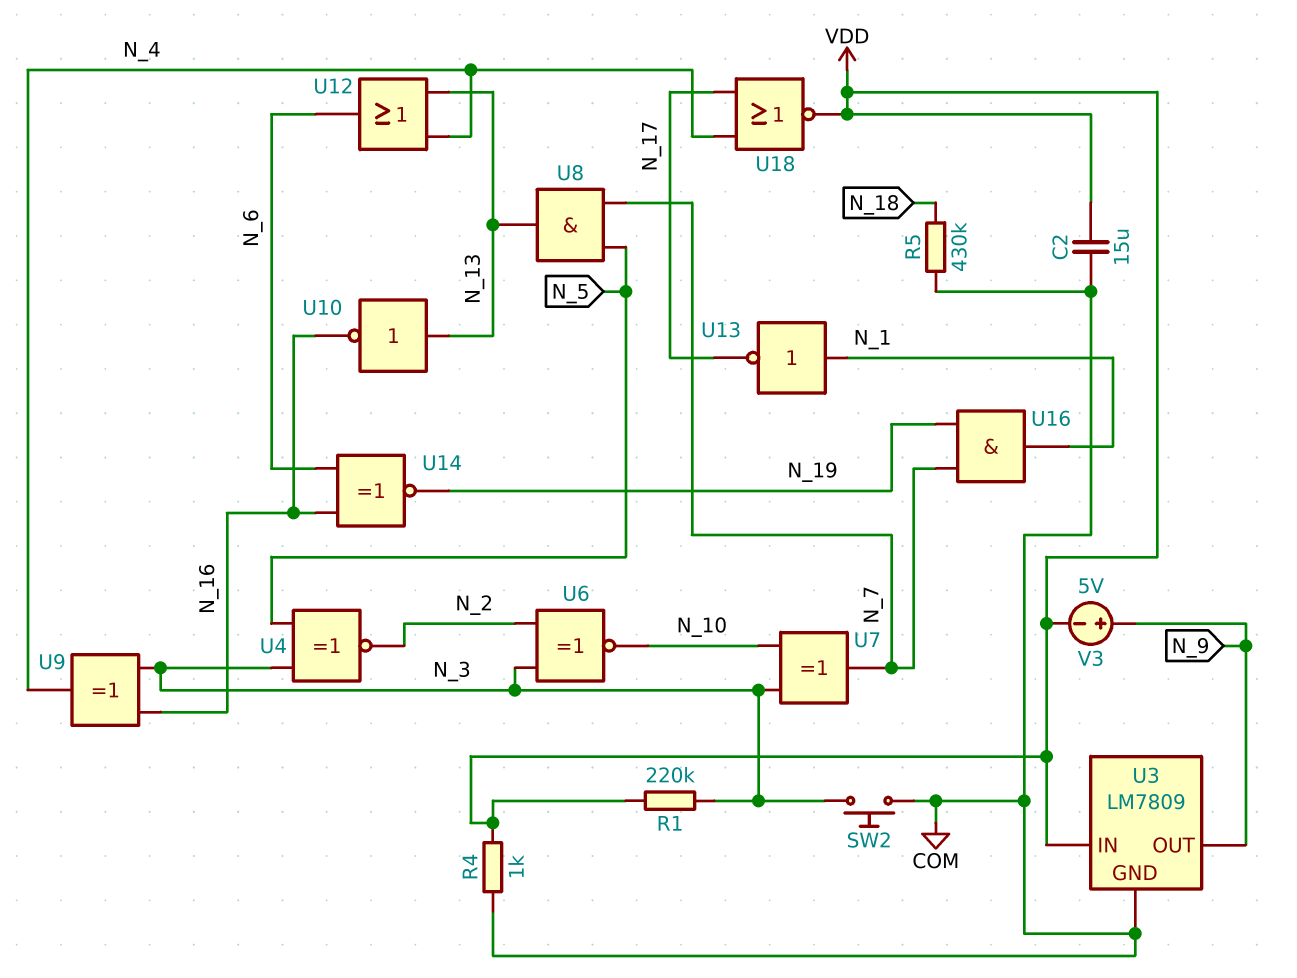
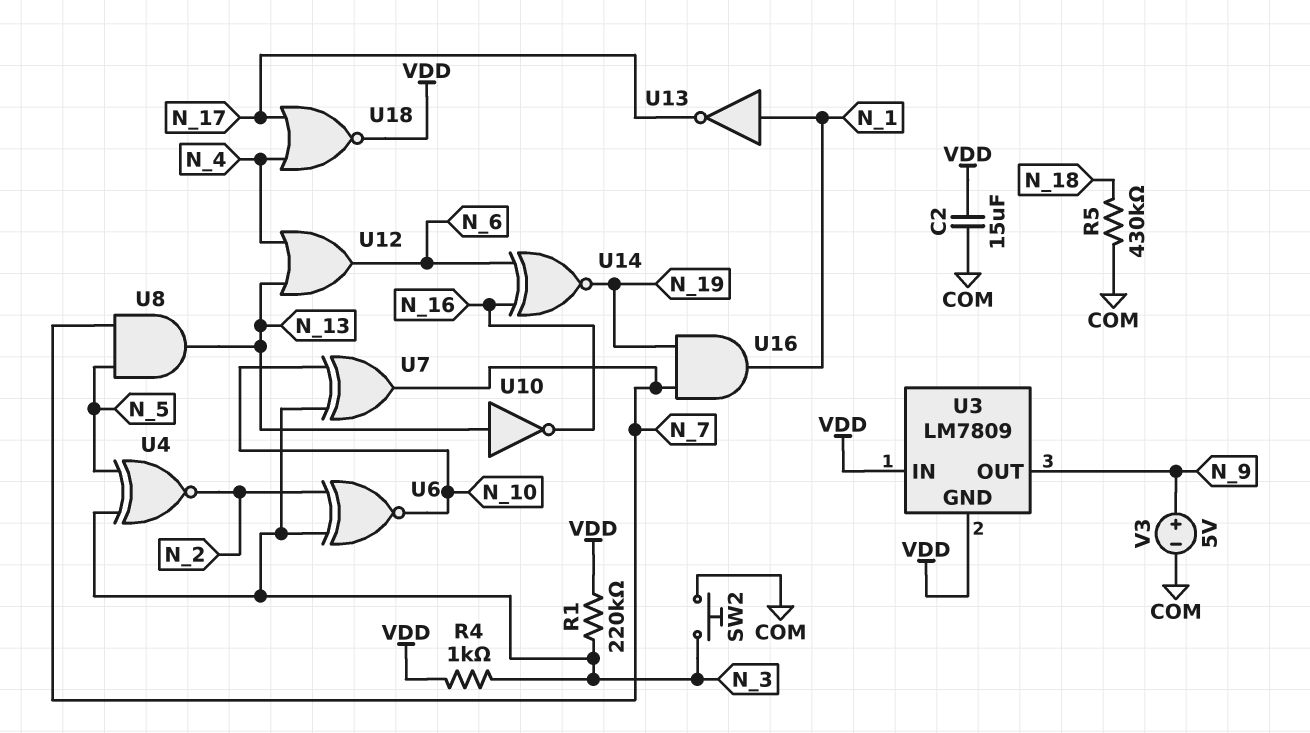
R4: 1k (COM, VDD) -> 1k (N_3, VDD)
U3 pin GND: COM -> VDD
U9: XOR (in N_3, in N_16, out N_4) -> none
V3: 5V (plus N_9, minus VDD) -> 5V (plus N_9, minus COM)

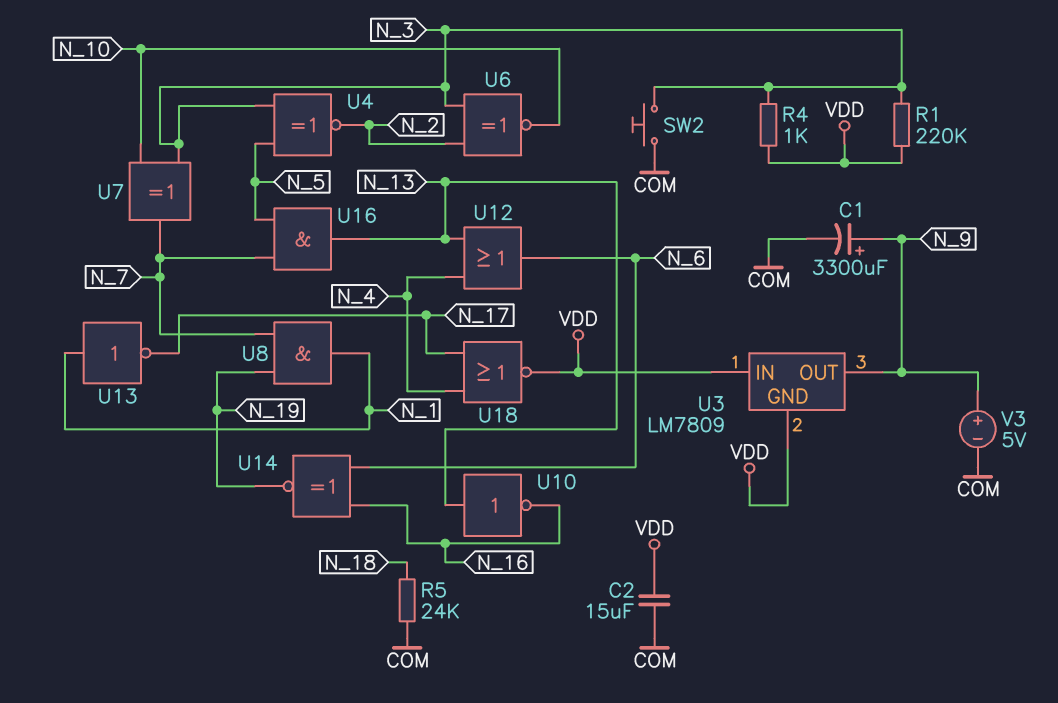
C1: none -> 3300uF (plus N_9, minus COM)
R5: 430k (COM, N_18) -> 24k (COM, N_18)
U8: AND (in N_5, in N_7, out N_13) -> AND (in N_7, in N_19, out N_1)
U16: AND (in N_7, in N_19, out N_1) -> AND (in N_5, in N_7, out N_13)

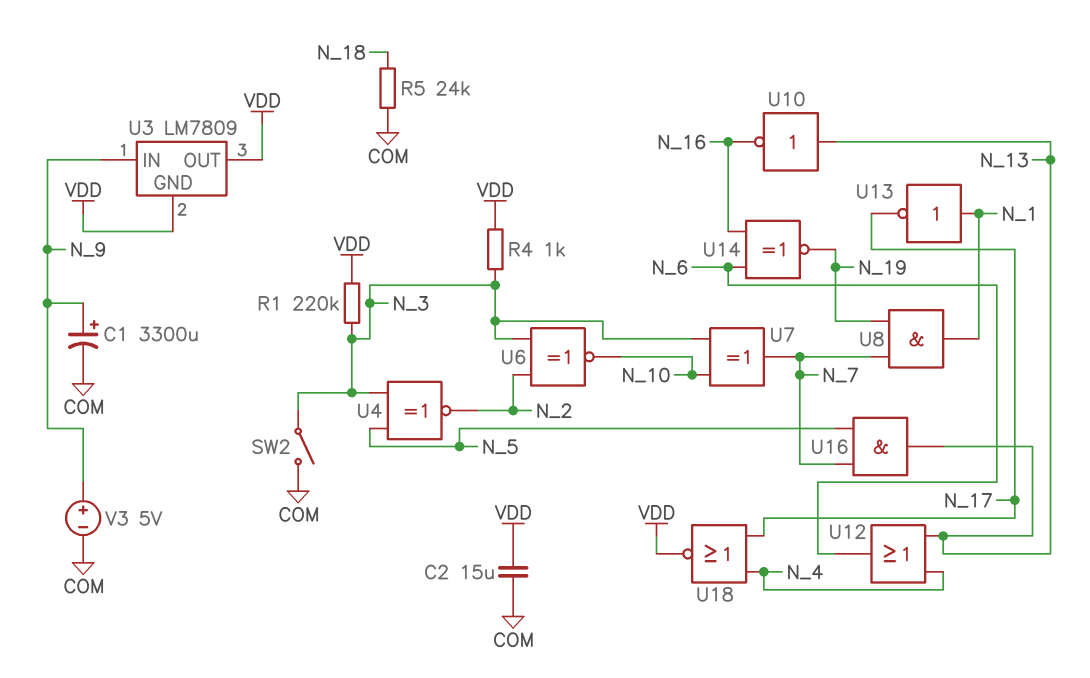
SW2: button (COM, N_3) -> switch (COM, N_3)
U3 pin IN: VDD -> N_9
U3 pin OUT: N_9 -> VDD

